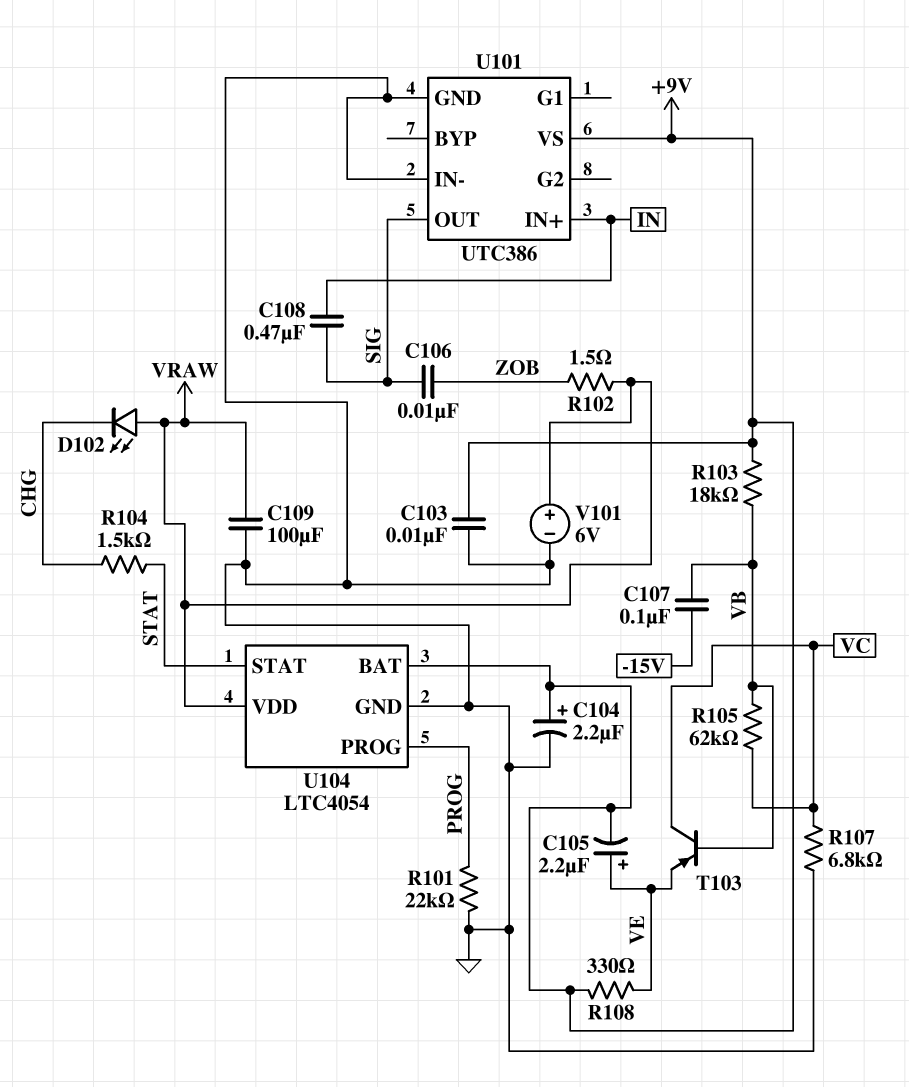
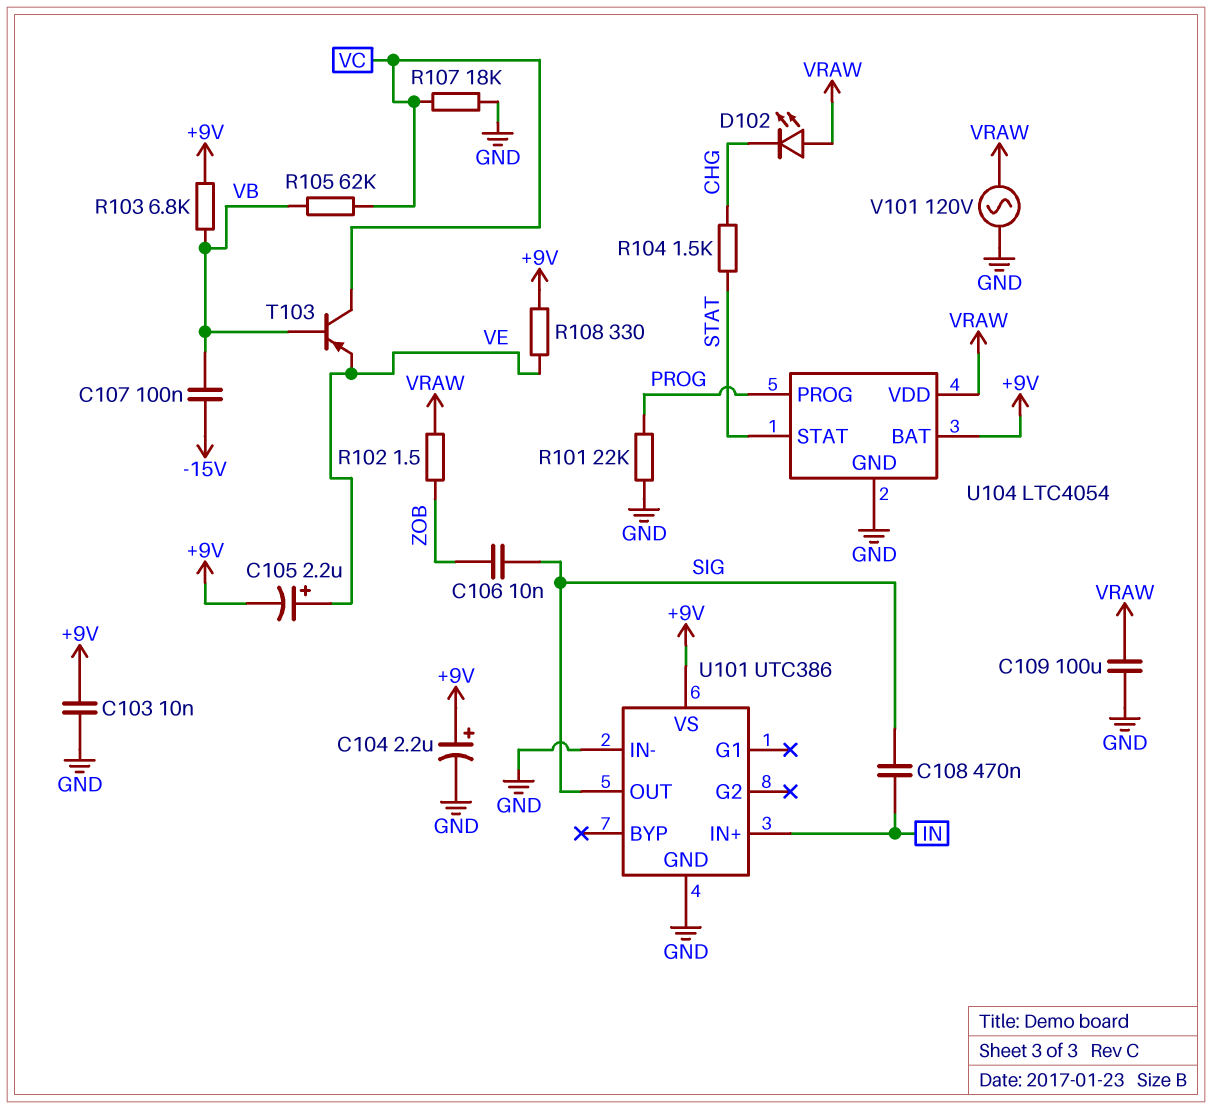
R103: 18k (+9V, VB) -> 6.8k (+9V, VB)
R107: 6.8k (GND, VC) -> 18k (GND, VC)
V101: 6V (plus VRAW, minus GND) -> AC 120V (GND, VRAW)

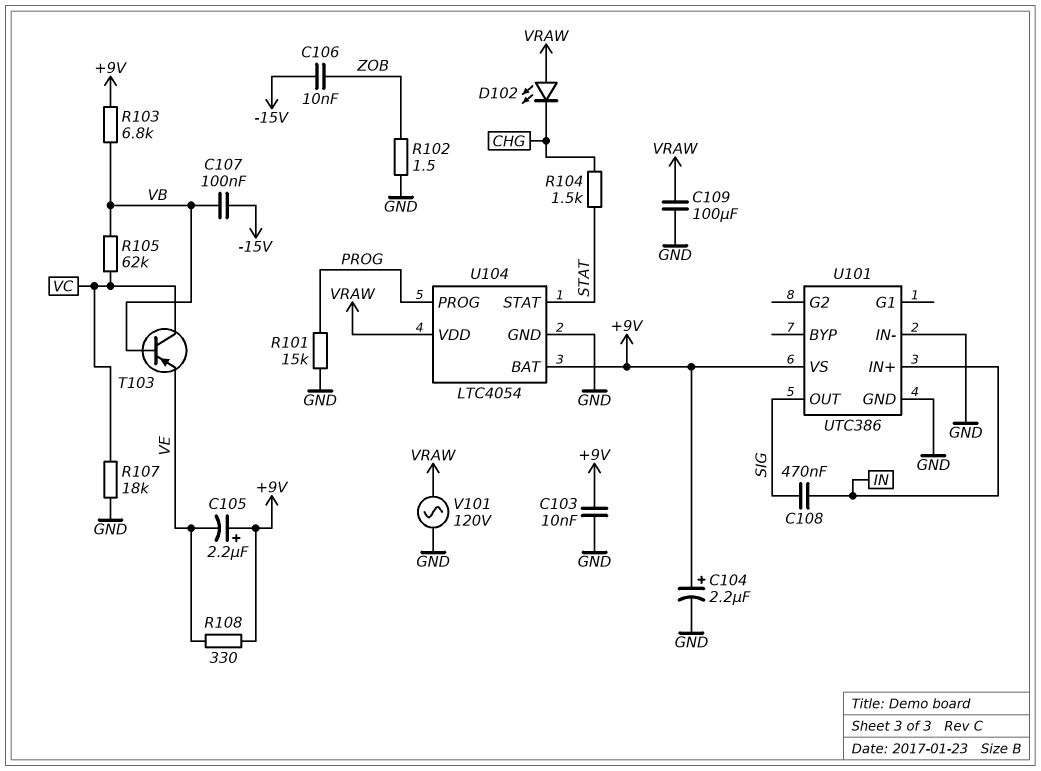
C105: 2.2uF (plus VE, minus +9V) -> 2.2uF (plus +9V, minus VE)
C106: 10nF (SIG, ZOB) -> 10nF (-15V, ZOB)
R101: 22k (GND, PROG) -> 15k (GND, PROG)
R102: 1.5 (VRAW, ZOB) -> 1.5 (GND, ZOB)

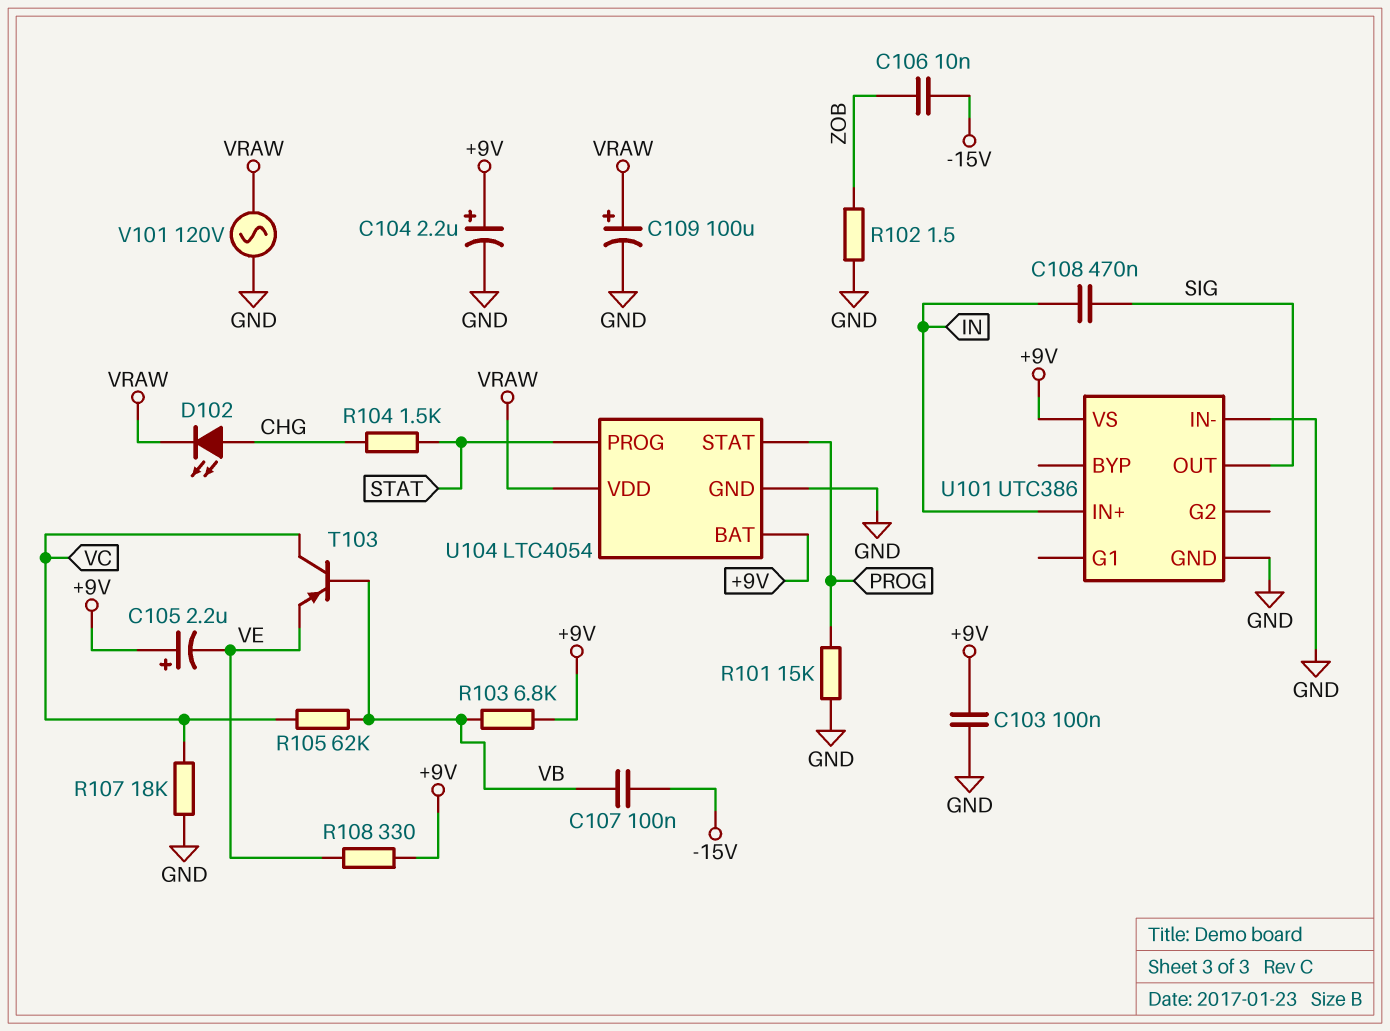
C103: 10nF (+9V, GND) -> 100nF (+9V, GND)
C109: 100uF (GND, VRAW) -> 100uF (plus VRAW, minus GND)
D102: LED (A VRAW, K CHG) -> LED (A CHG, K VRAW)
U104 pin PROG: PROG -> STAT
U104 pin STAT: STAT -> PROG

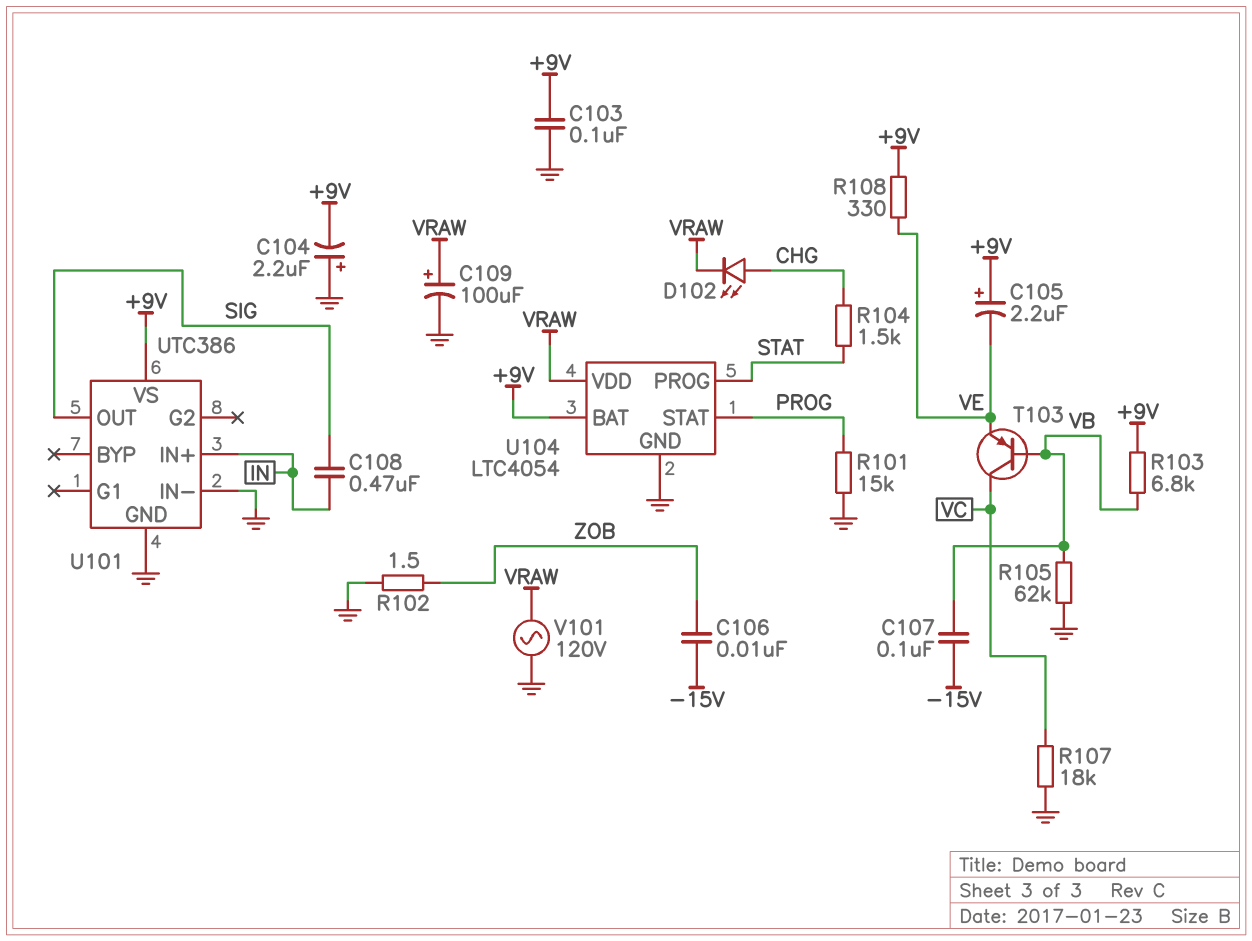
C104: 2.2uF (plus +9V, minus GND) -> 2.2uF (plus GND, minus +9V)
R105: 62k (VB, VC) -> 62k (GND, VB)

